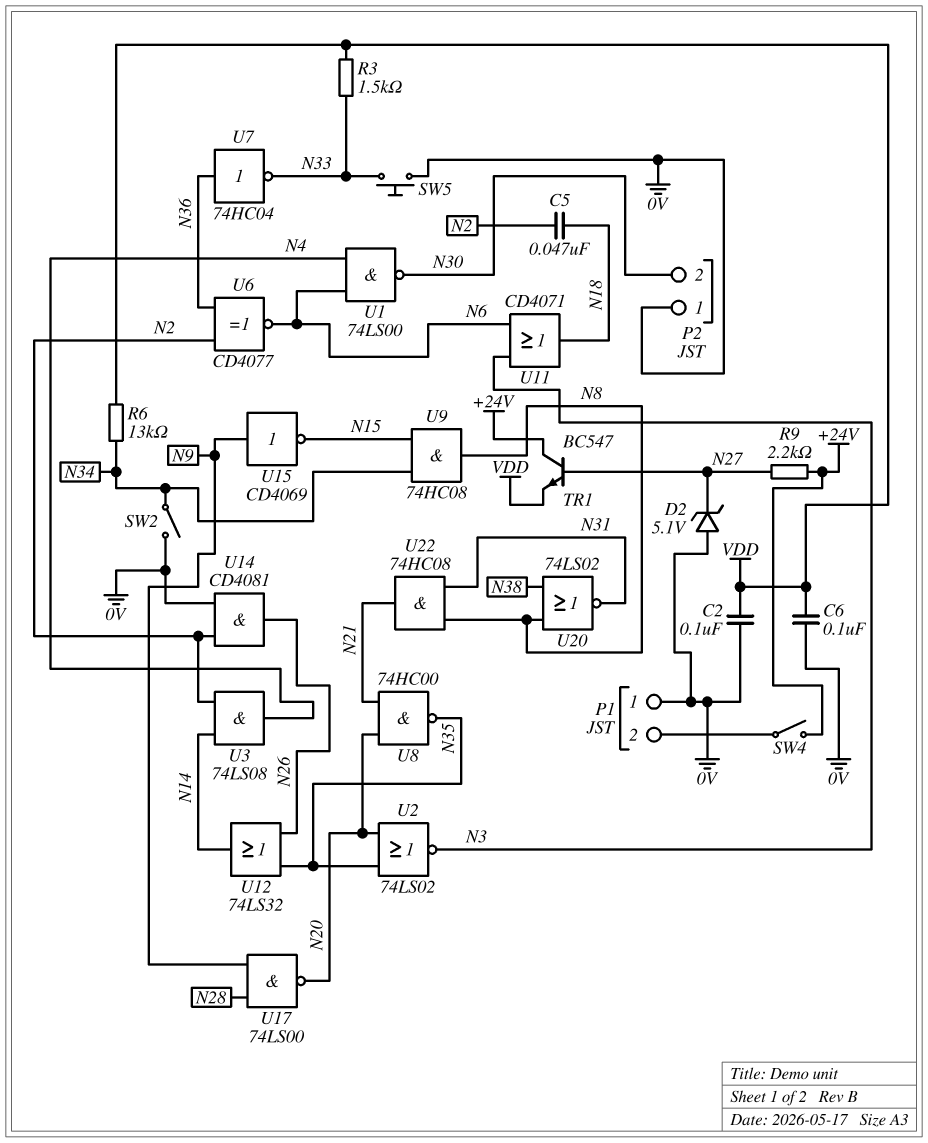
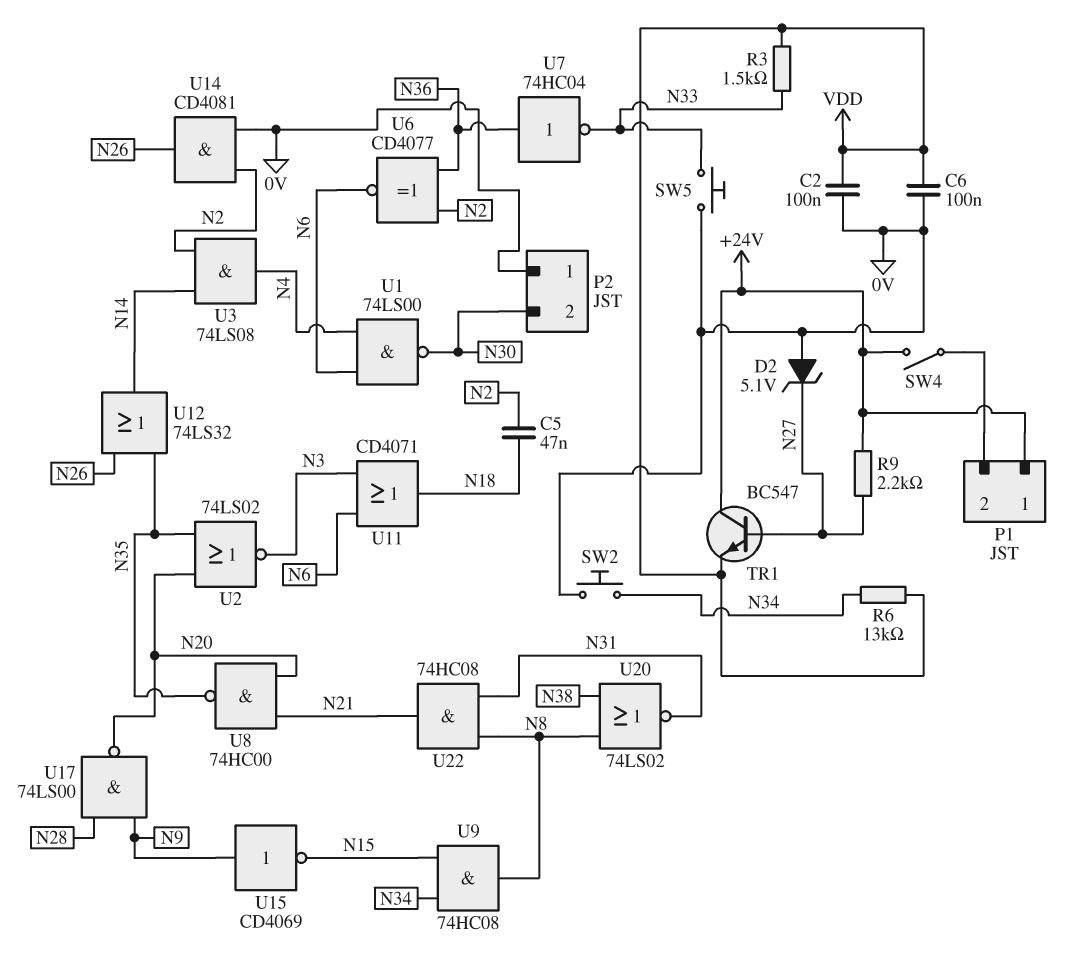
P1 pin 1: 0V -> +24V
SW2: switch (0V, N34) -> button (0V, N34)

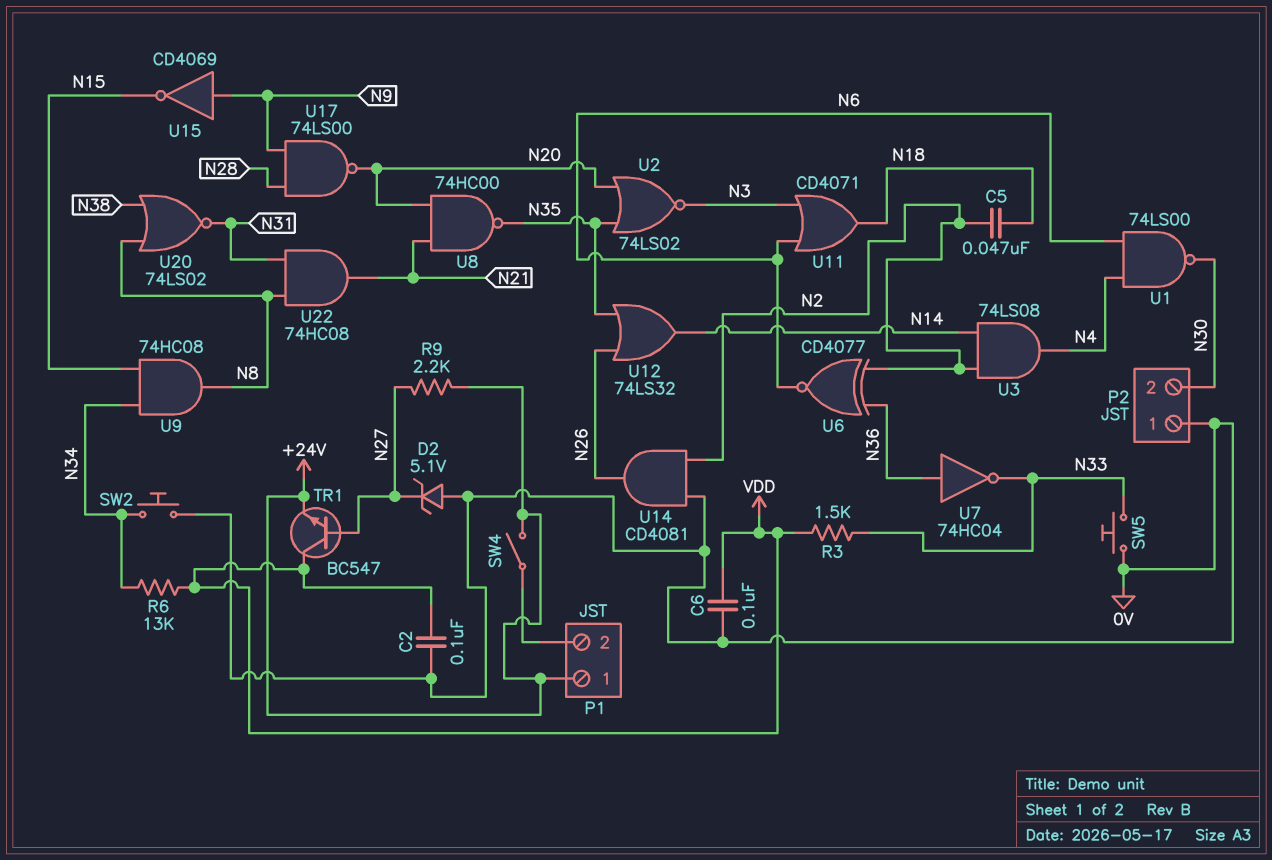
TR1: NPN BC547 (B N27, C +24V, E VDD) -> NPN BC547 (B N27, C VDD, E +24V)

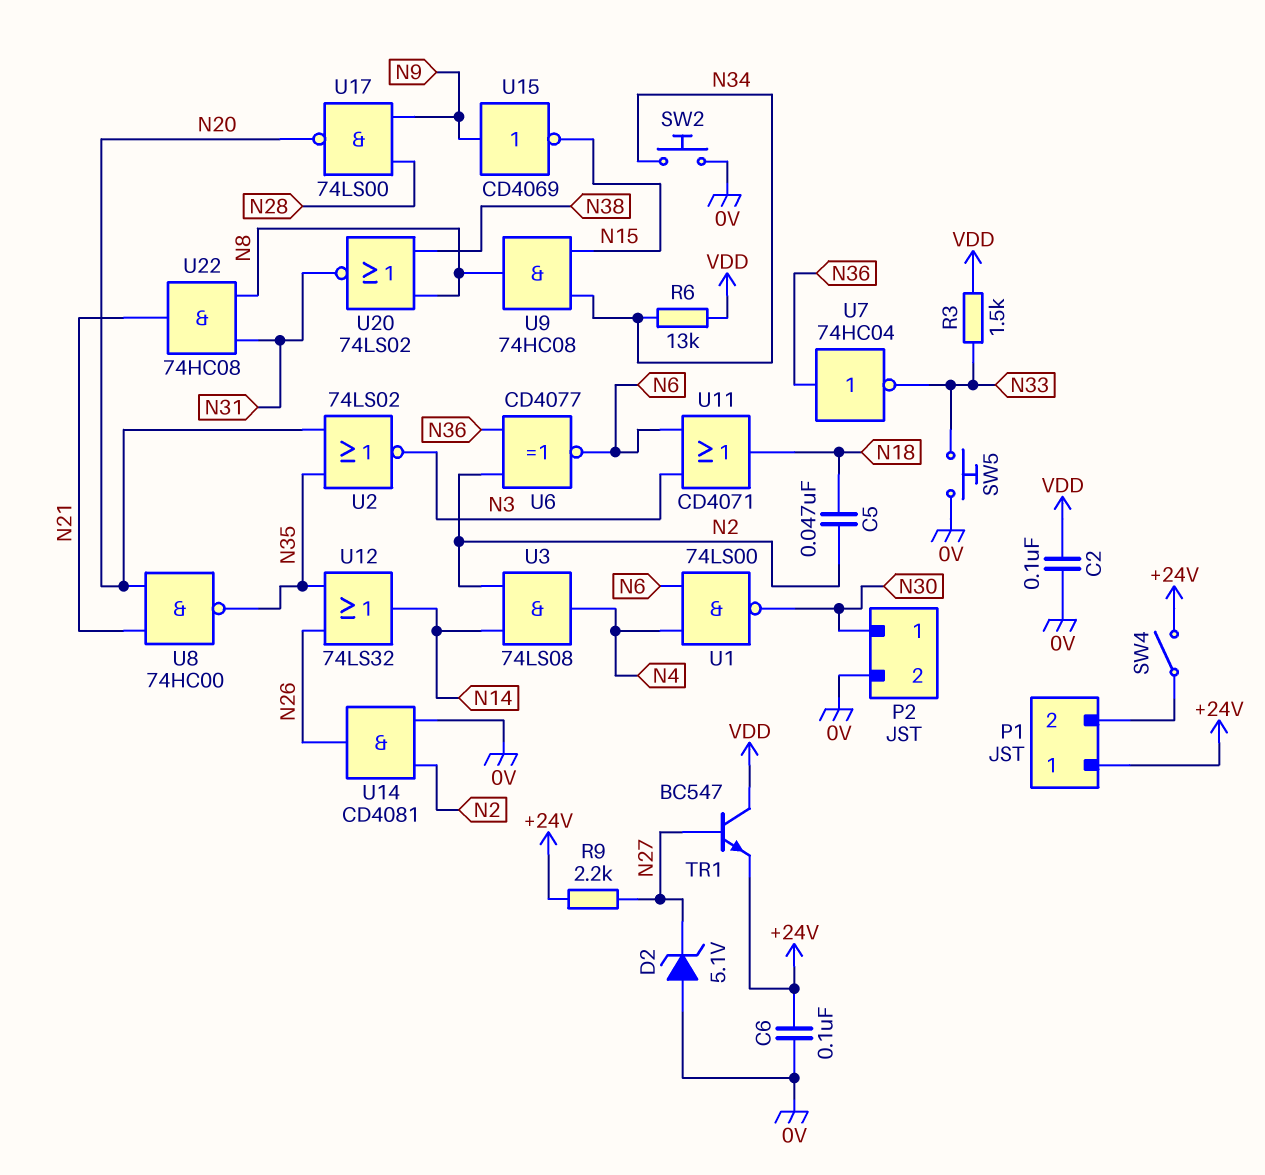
C6: 100nF (0V, VDD) -> 100nF (+24V, 0V)
P2 pin 1: 0V -> N30
P2 pin 2: N30 -> 0V

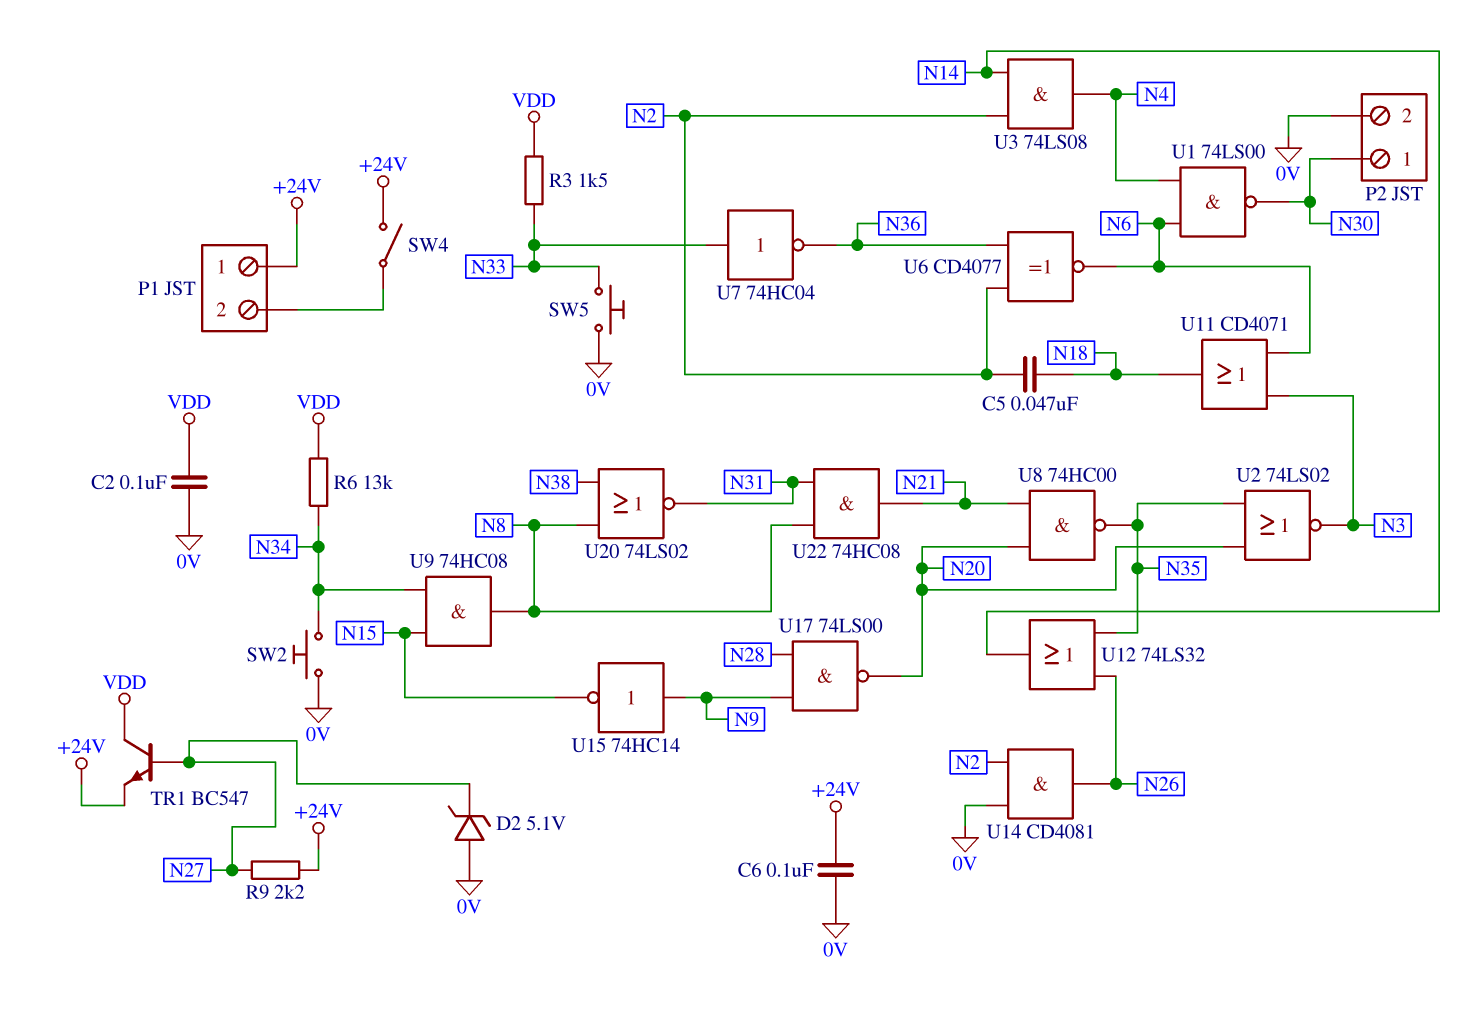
U7: NOT 74HC04 (in N36, out N33) -> NOT 74HC04 (in N33, out N36)
U15: NOT CD4069 (in N9, out N15) -> NOT 74HC14 (in N9, out N15)

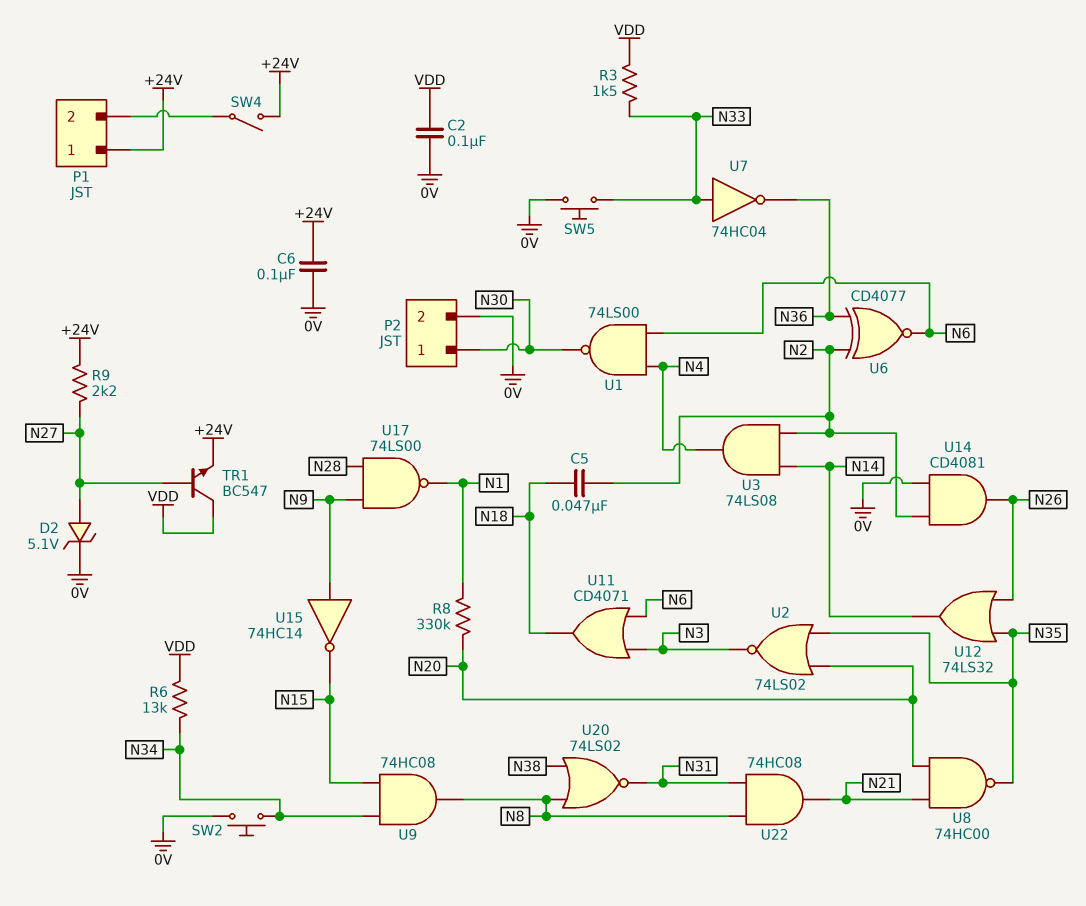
D2: zener 5.1V (A 0V, K N27) -> zener 5.1V (A N27, K 0V)
R8: none -> 330k (N1, N20)
U17: NAND 74LS00 (in N9, in N28, out N20) -> NAND 74LS00 (in N9, in N28, out N1)

